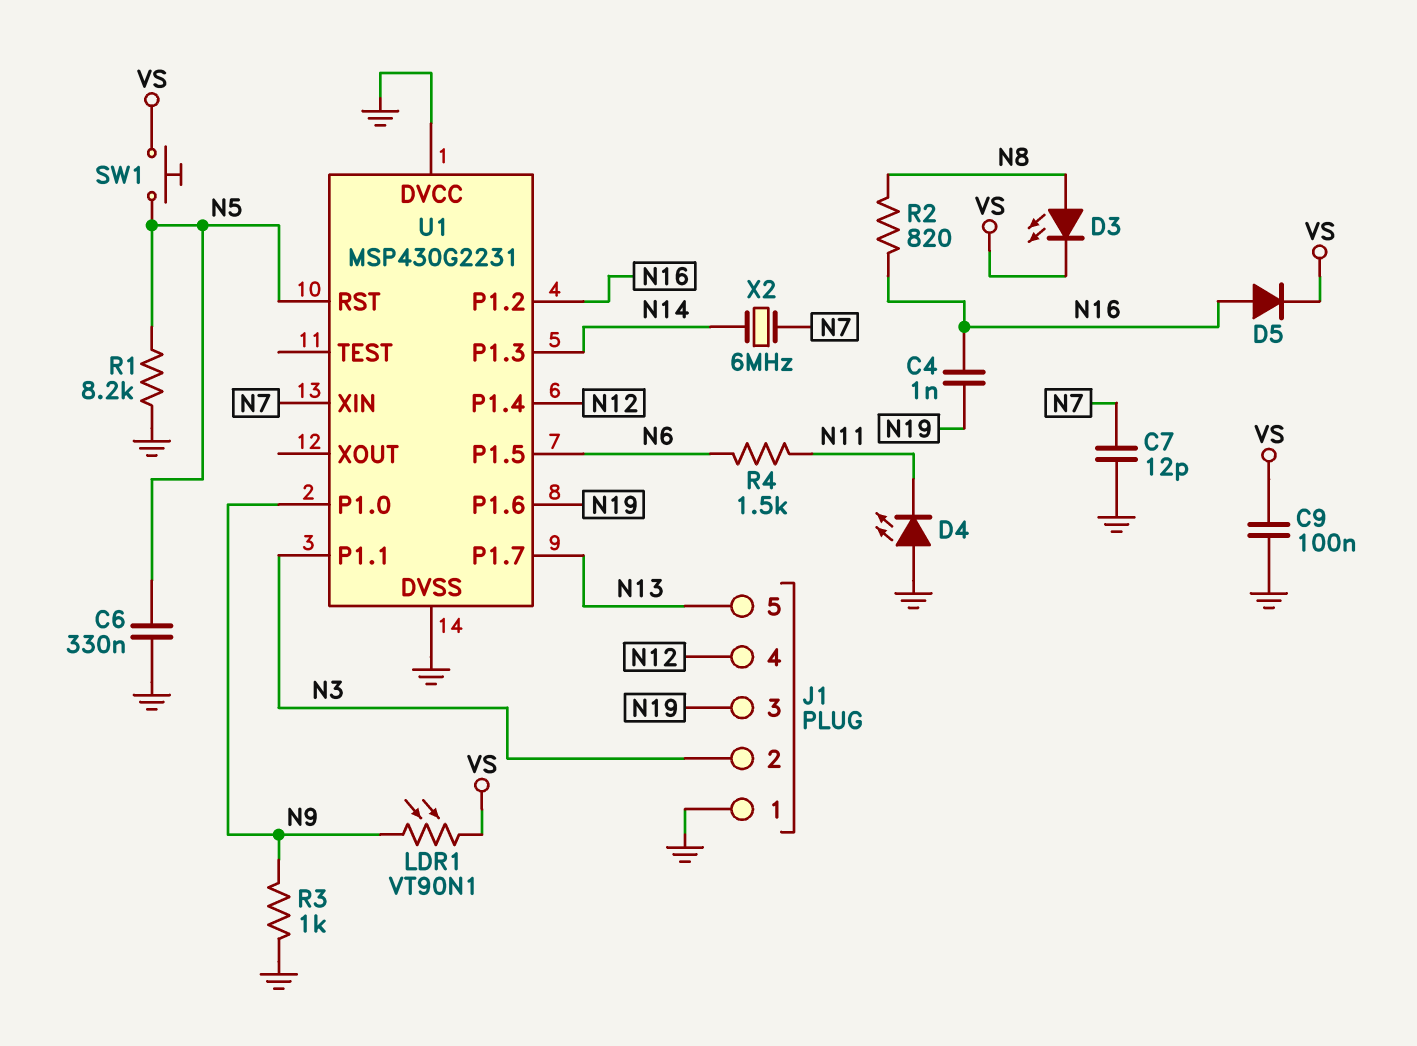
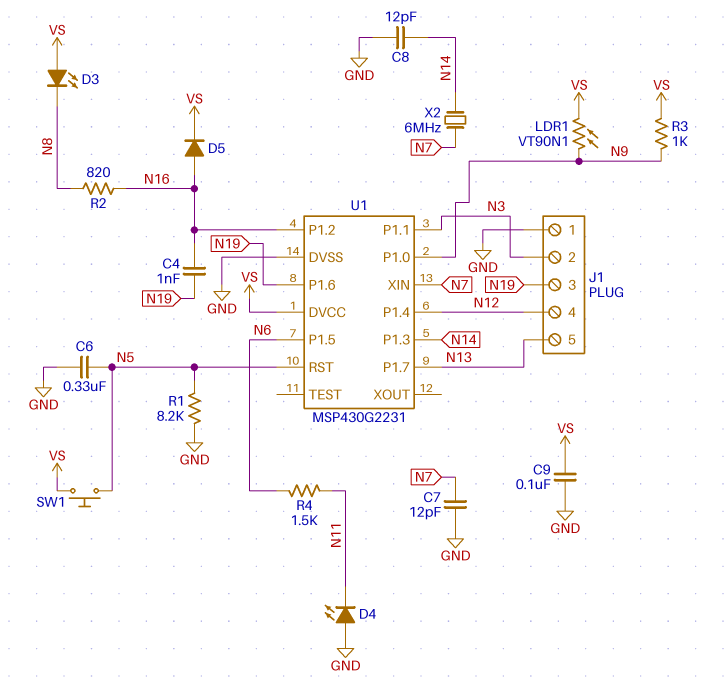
C8: none -> 12pF (GND, N14)
D3: LED (A N8, K VS) -> LED (A VS, K N8)
R3: 1k (GND, N9) -> 1k (N9, VS)
U1 pin DVCC: GND -> VS

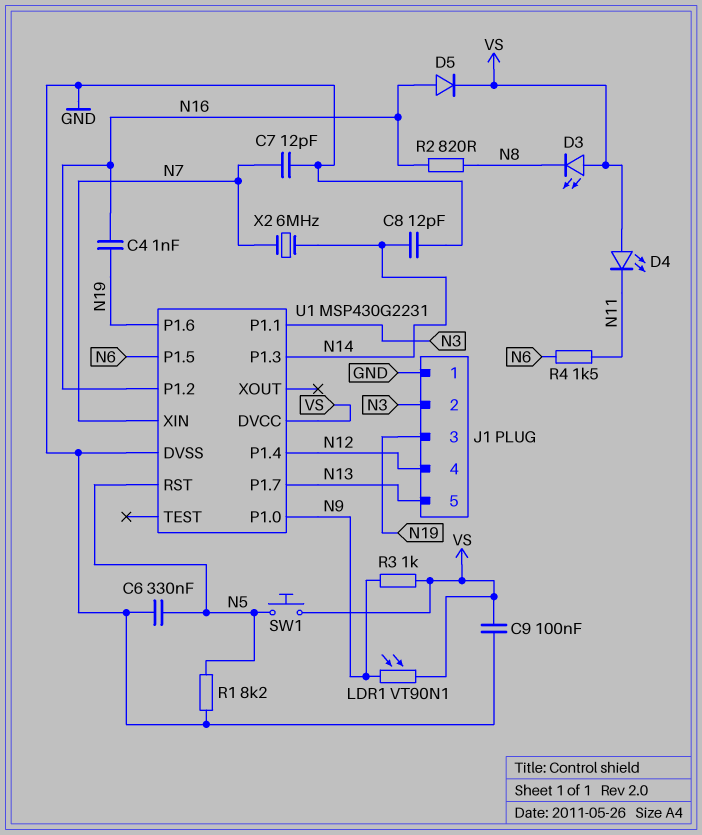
D4: LED (A GND, K N11) -> LED (A VS, K N11)

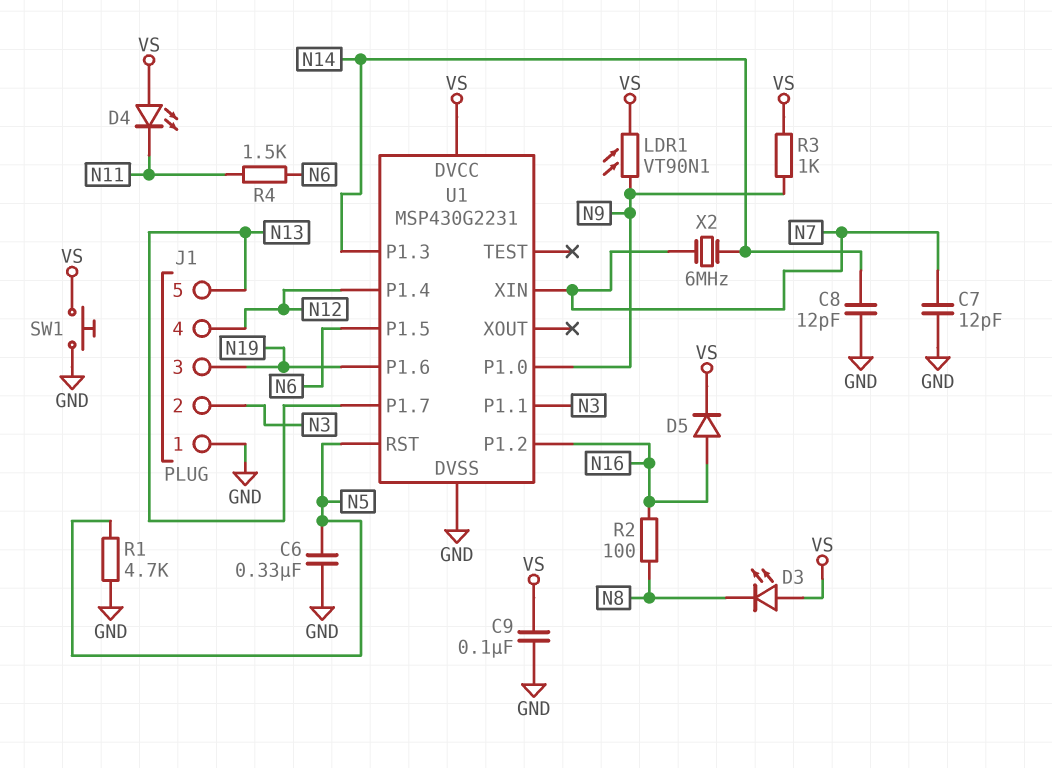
C4: 1nF (N16, N19) -> none
R1: 8.2k (GND, N5) -> 4.7k (GND, N5)
R2: 820 (N8, N16) -> 100 (N8, N16)
SW1: button (N5, VS) -> button (GND, VS)

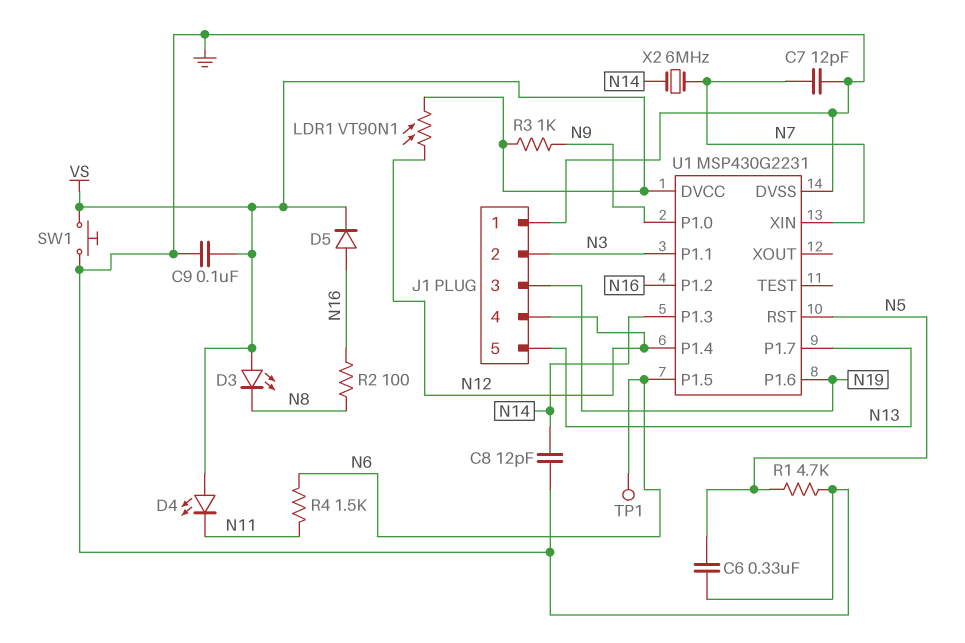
LDR1: VT90N1 (N9, VS) -> VT90N1 (N12, VS)
TP1: none -> test point (N6)

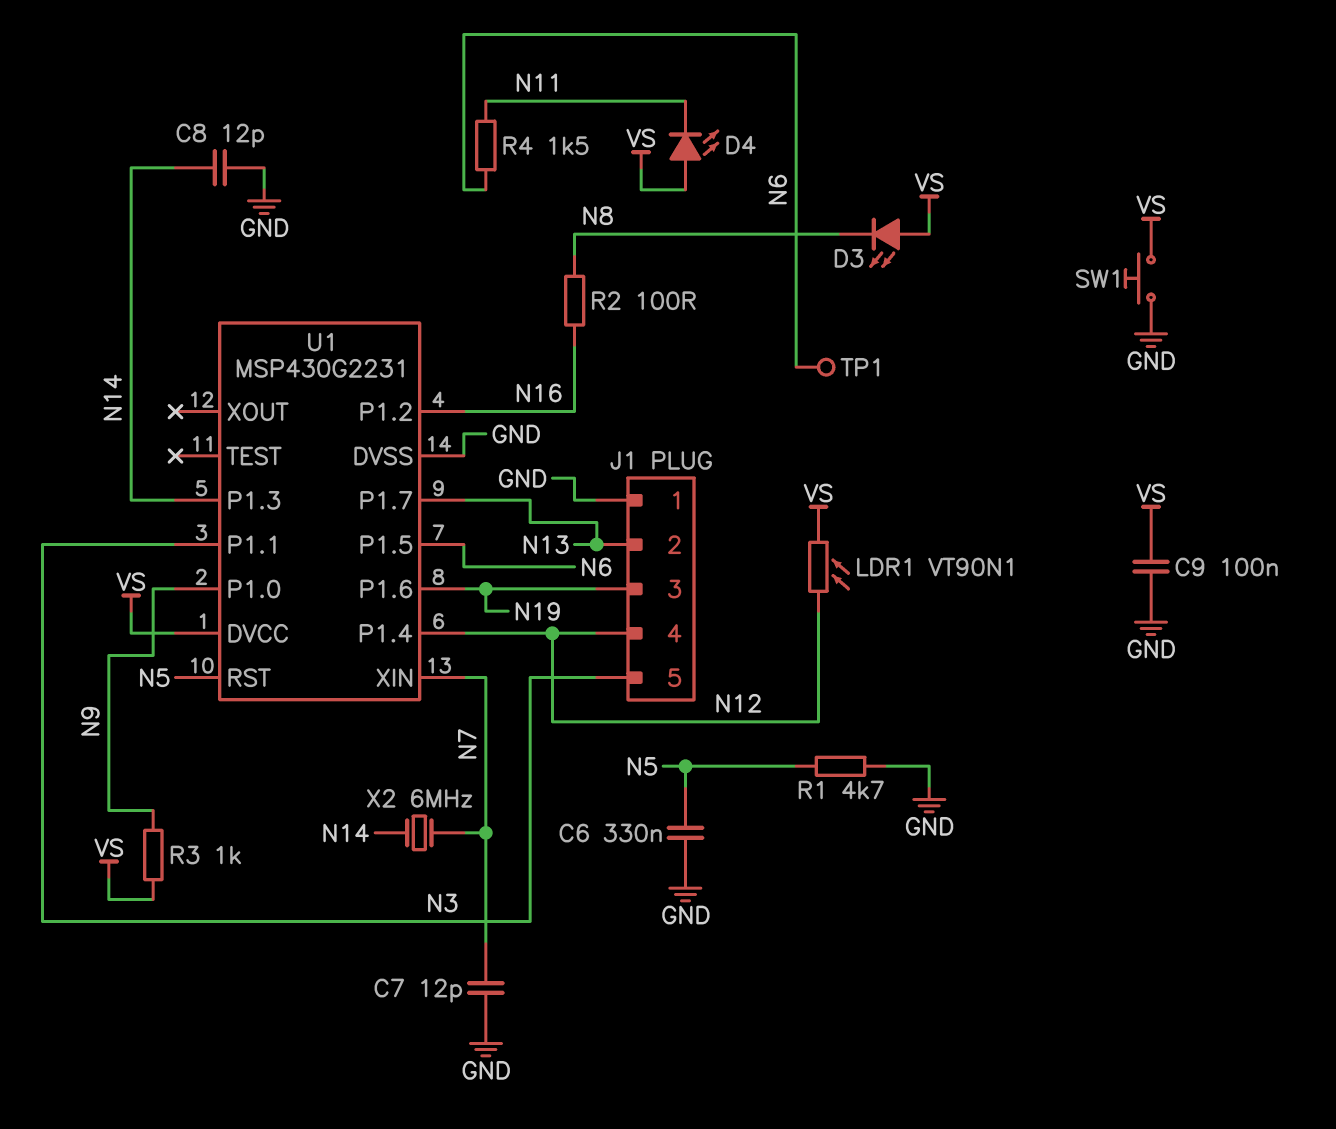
D5: diode (A N16, K VS) -> none
J1 pin 2: N3 -> N13
J1 pin 5: N13 -> N3

